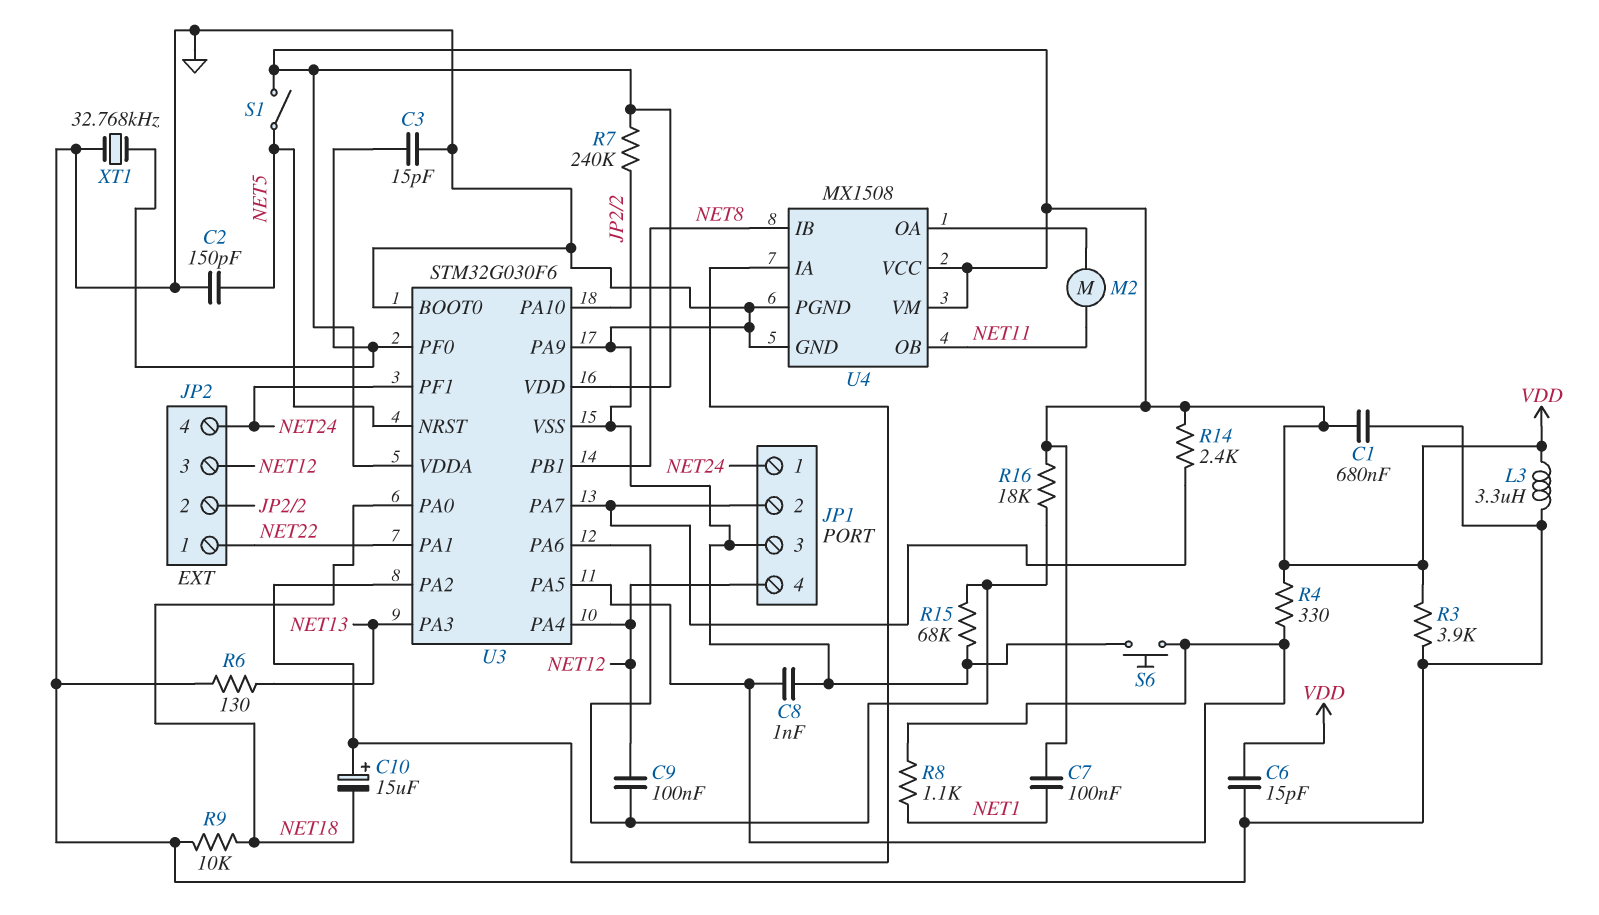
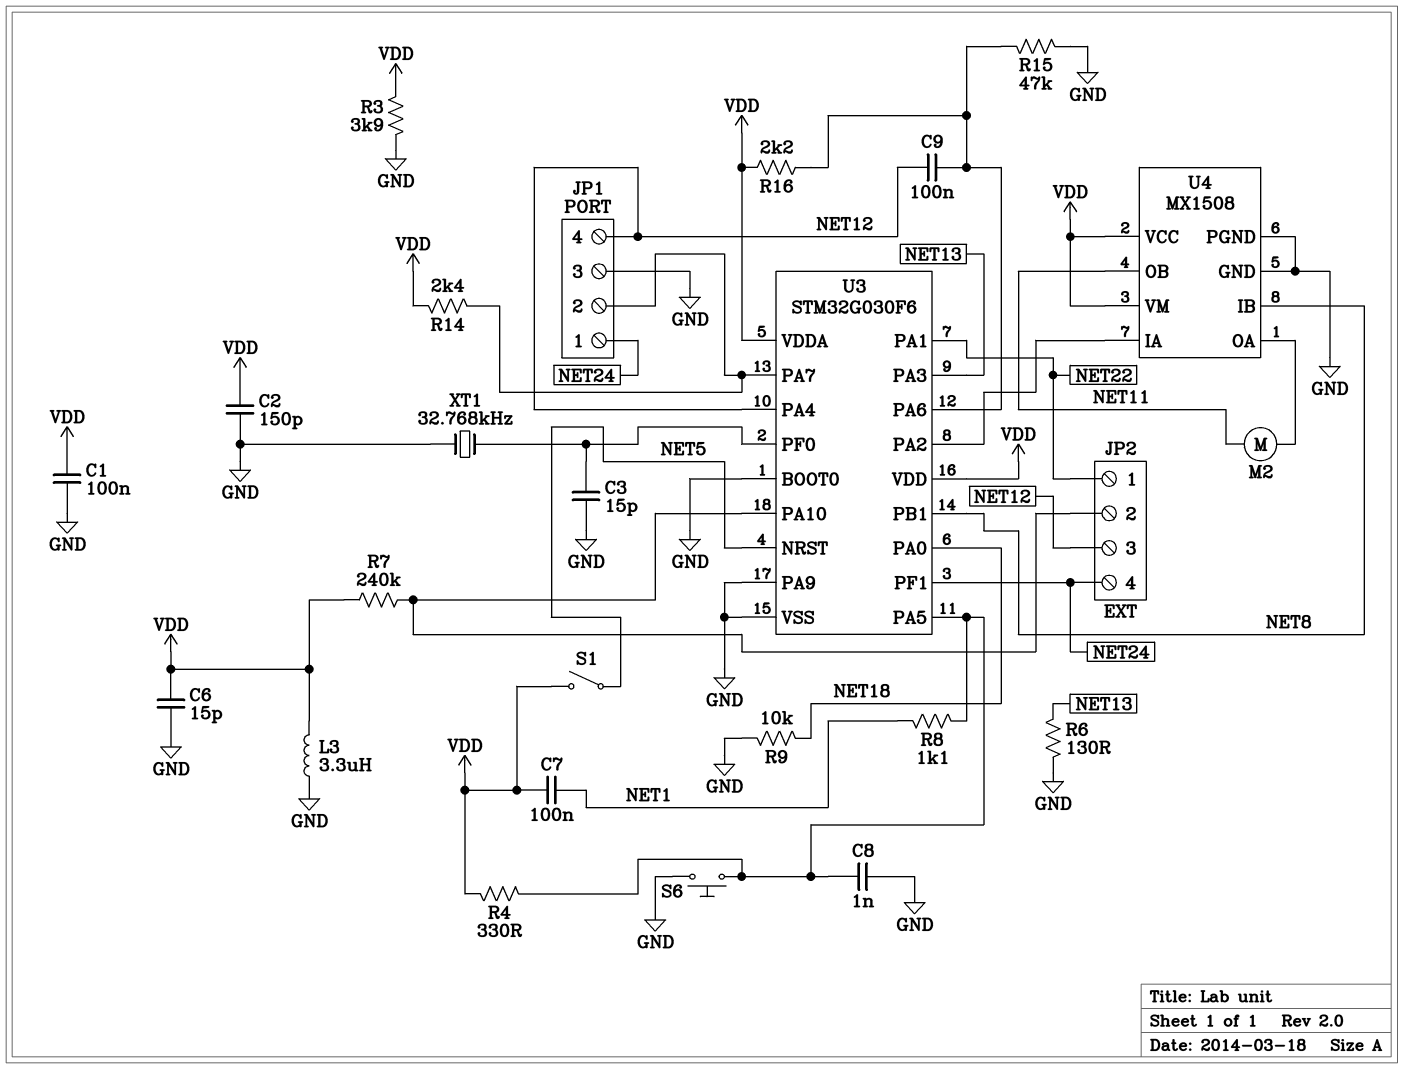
C1: 680nF (GND, VDD) -> 100nF (GND, VDD)
C2: 150pF (GND, NET5) -> 150pF (GND, VDD)
C10: 15uF (plus U3/PA2, minus NET18) -> none
R15: 68k (GND, U3/PA6) -> 47k (GND, U3/PA6)
R16: 18k (U3/PA6, VDD) -> 2.2k (U3/PA6, VDD)

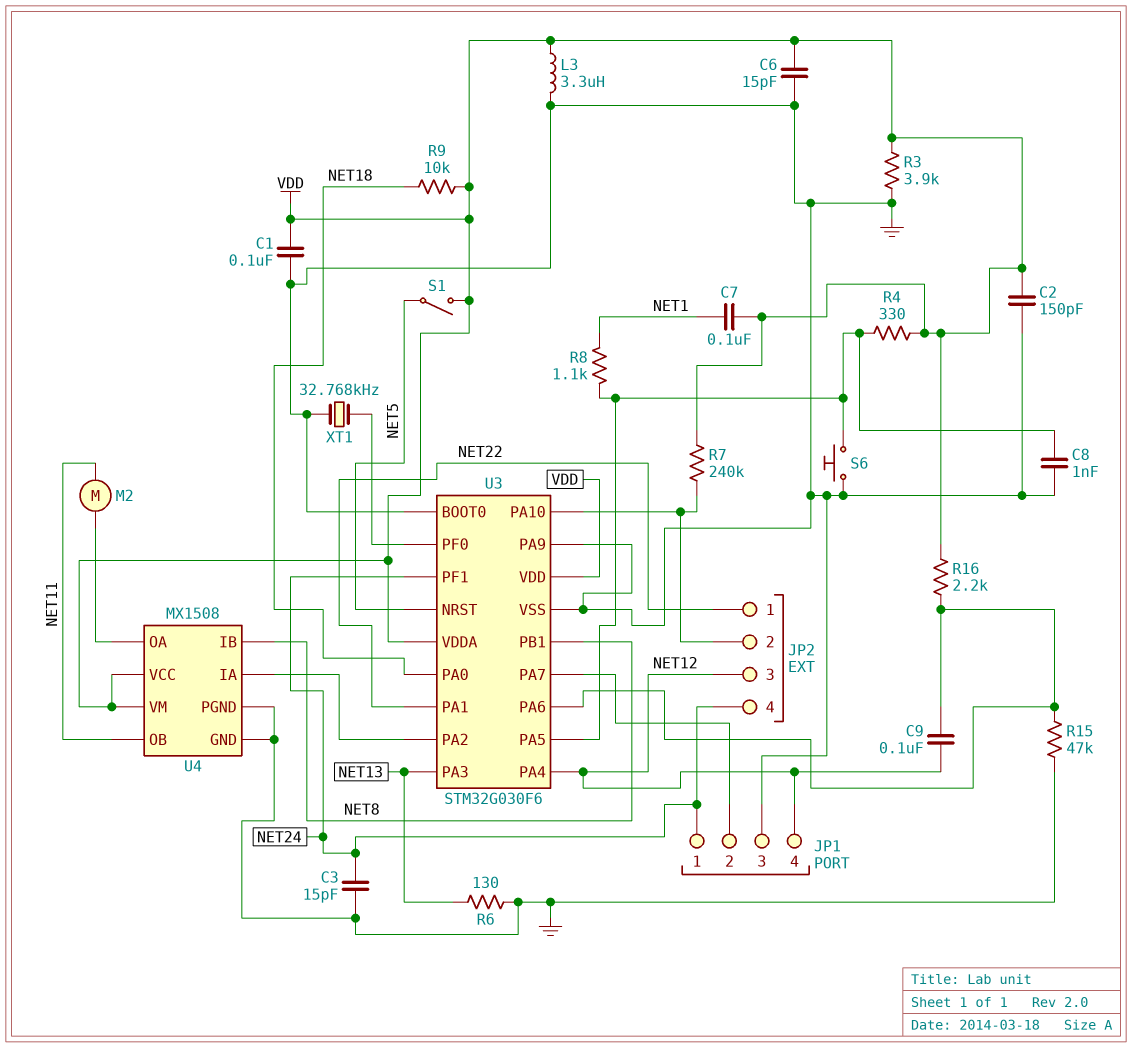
C3: 15pF (GND, U3/PF0) -> 15pF (GND, NET24)
R9: 10k (GND, NET18) -> 10k (NET18, VDD)
R14: 2.4k (JP1/2, VDD) -> none

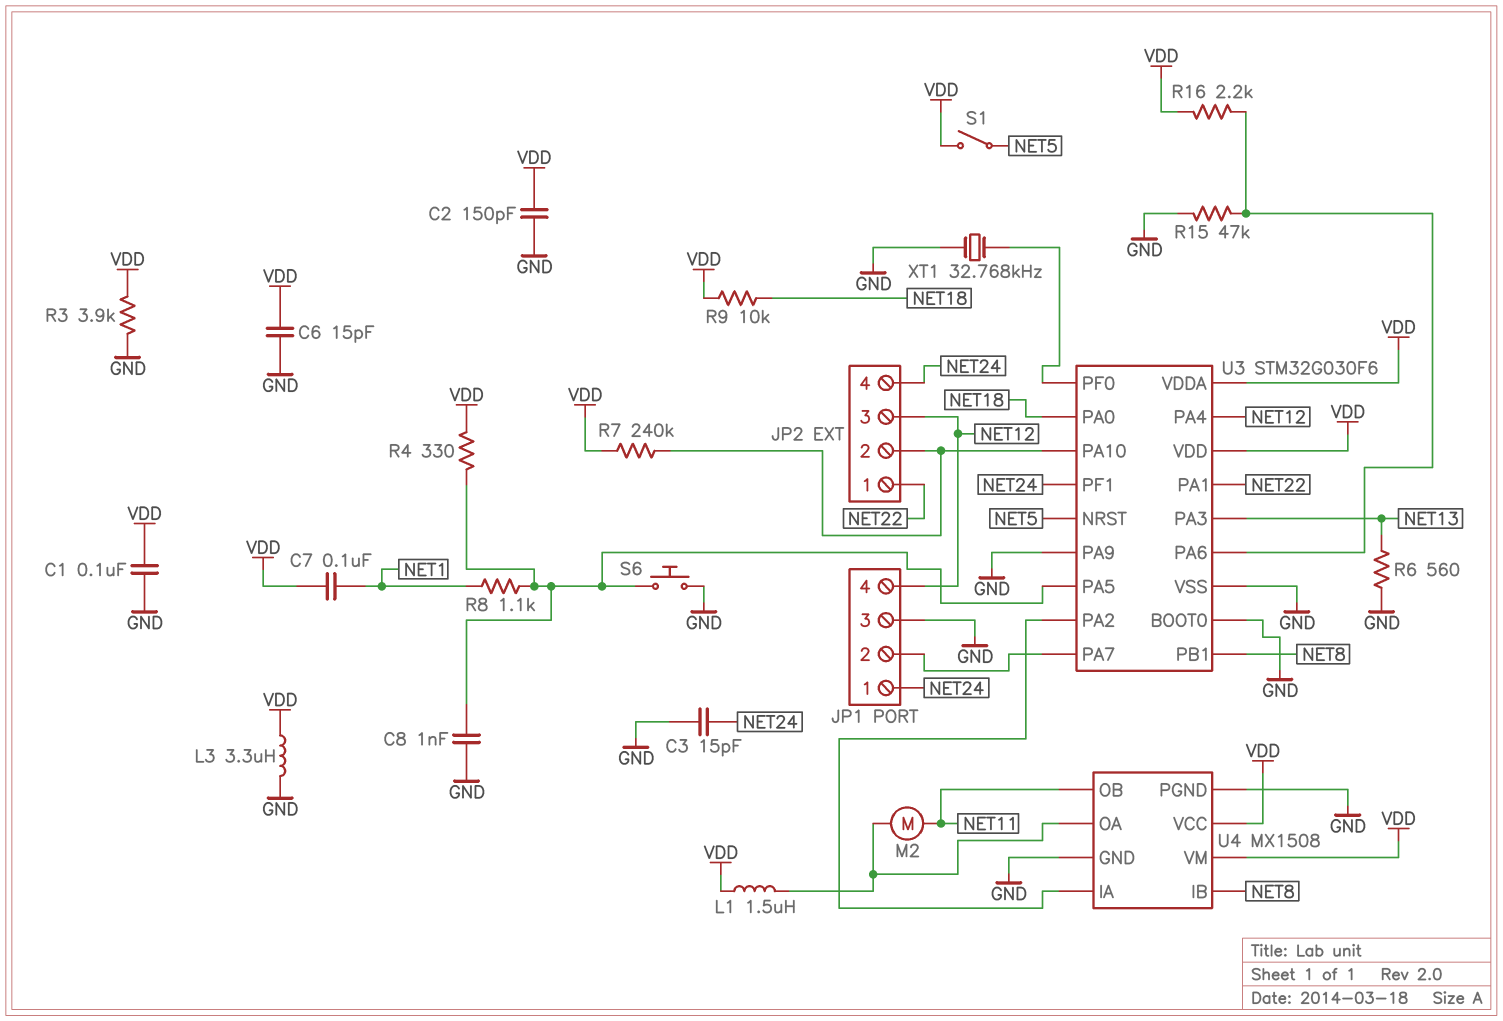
C9: 100nF (NET12, U3/PA6) -> none
L1: none -> 1.5uH (U4/OA, VDD)
R6: 130 (GND, NET13) -> 560 (GND, NET13)

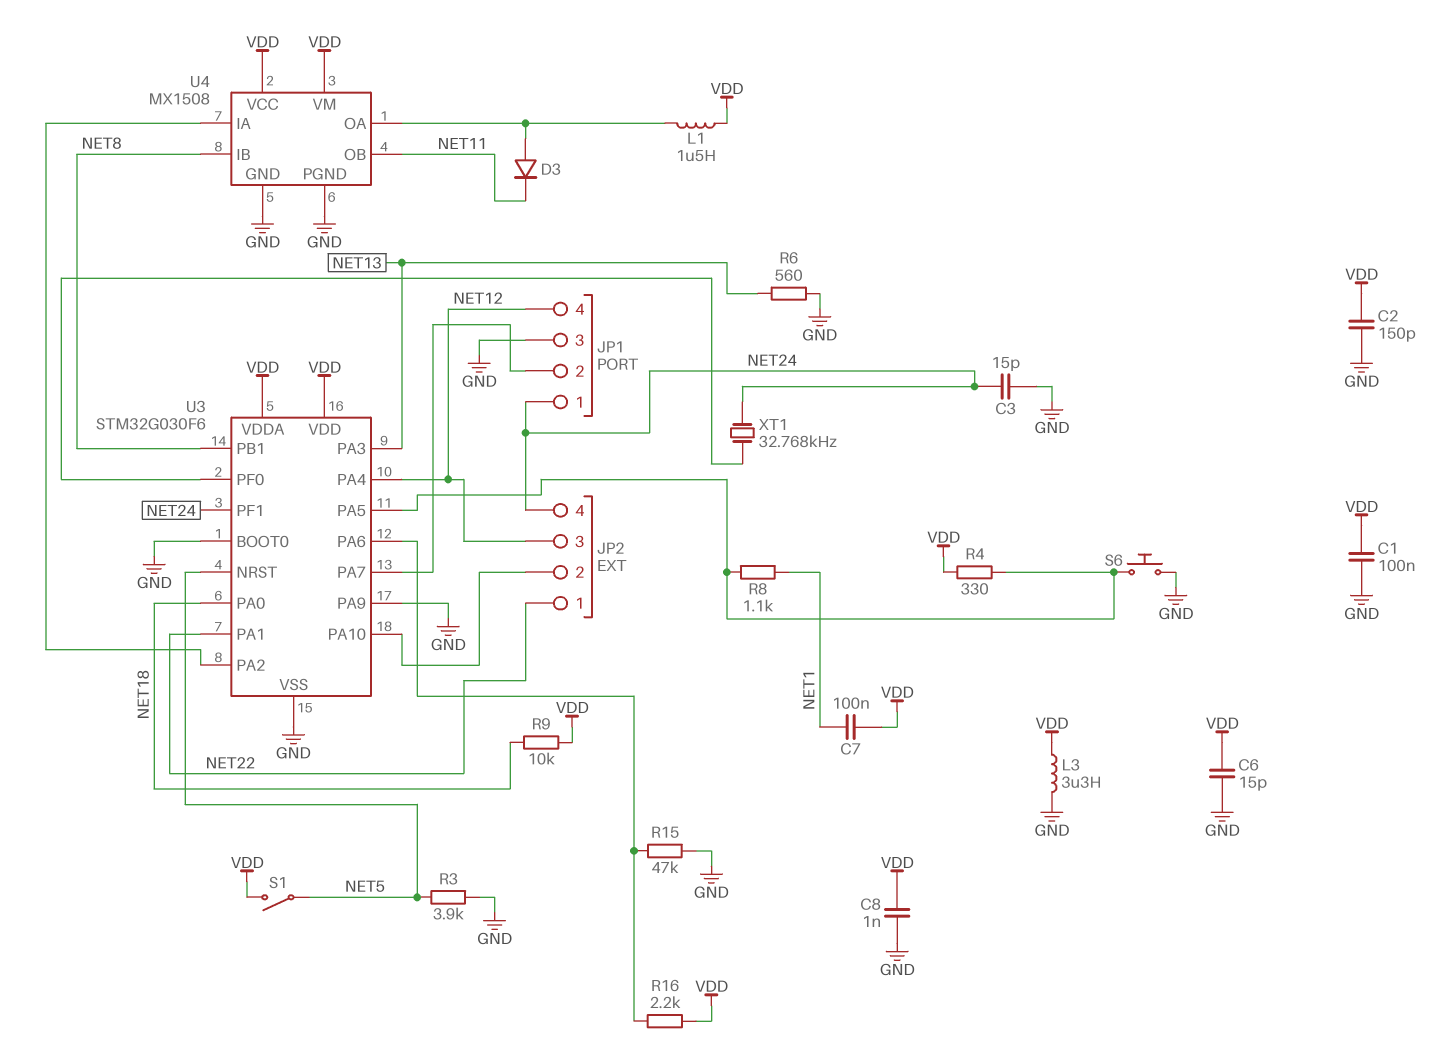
C8: 1nF (GND, U3/PA5) -> 1nF (GND, VDD)
D3: none -> diode (A U4/OA, K NET11)
M2: motor (NET11, U4/OA) -> none
R3: 3.9k (GND, VDD) -> 3.9k (GND, NET5)
R7: 240k (JP2/2, VDD) -> none
XT1: 32.768kHz (GND, U3/PF0) -> 32.768kHz (NET24, U3/PF0)

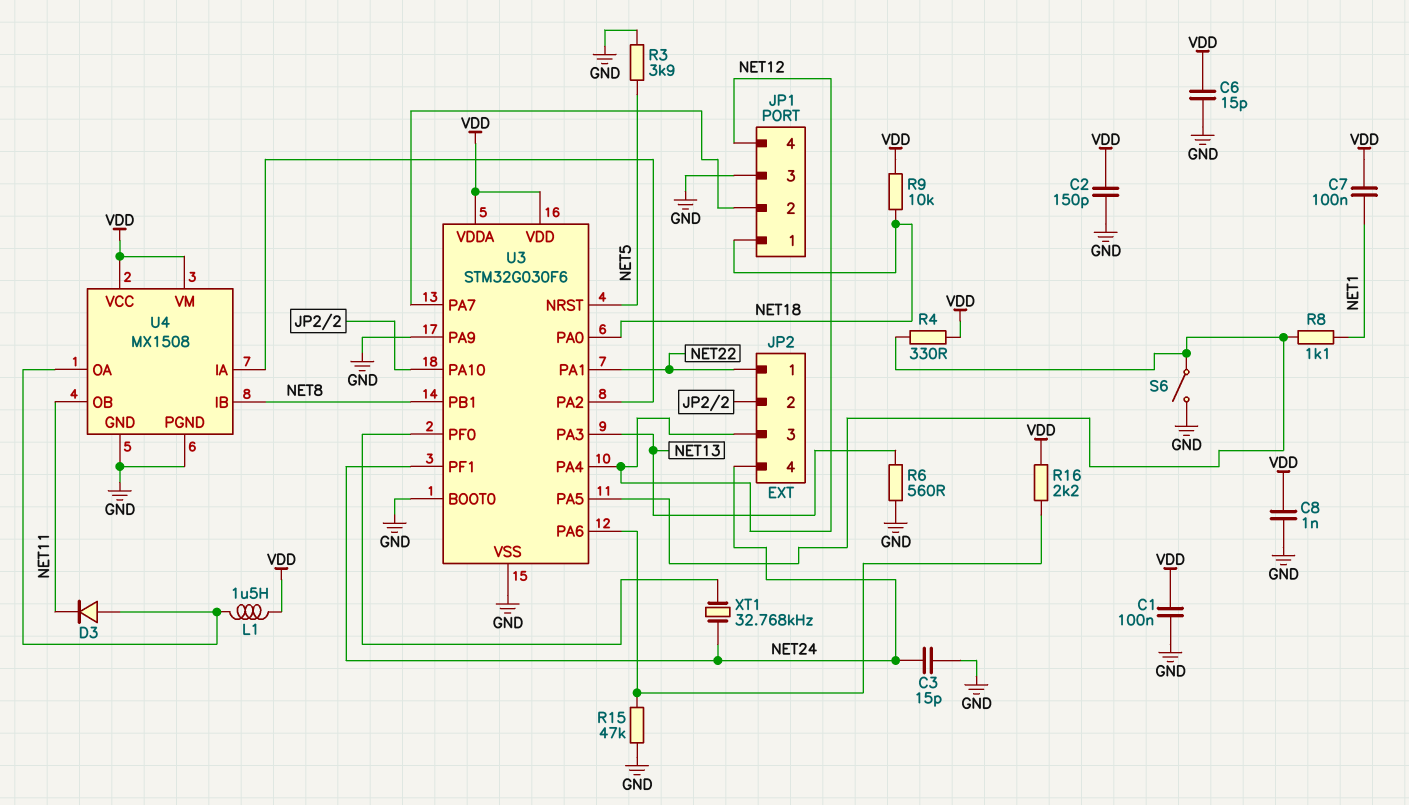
JP1 pin 1: NET24 -> NET18
L3: 3.3uH (GND, VDD) -> none
S1: switch (NET5, VDD) -> none
S6: button (GND, U3/PA5) -> switch (GND, U3/PA5)

